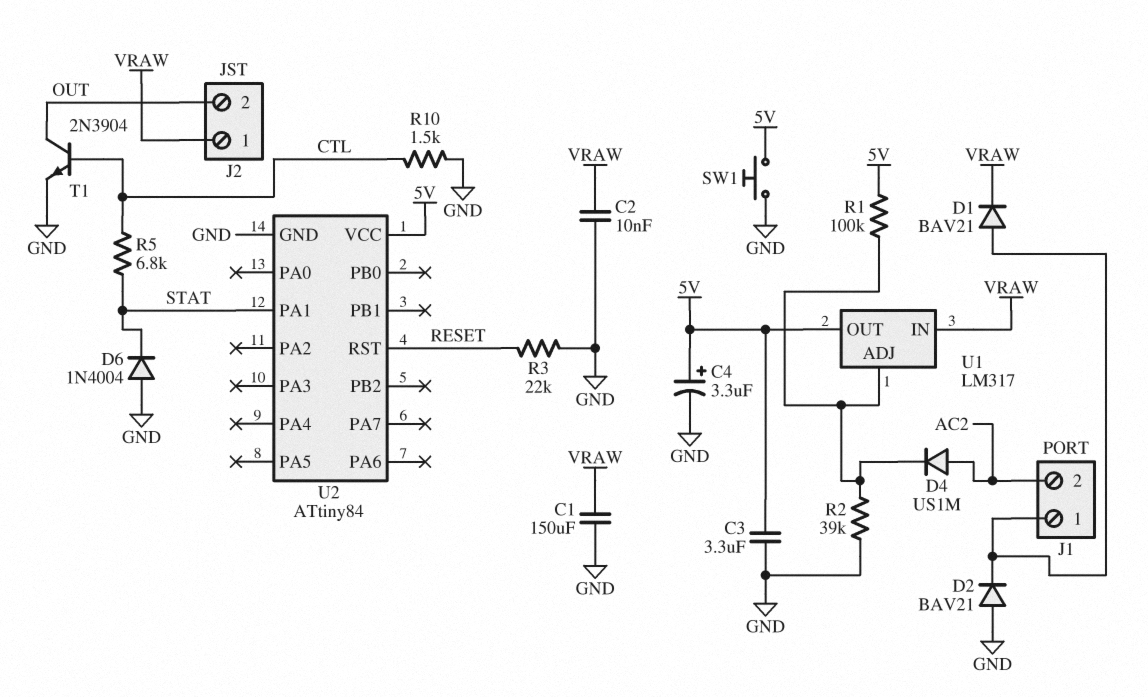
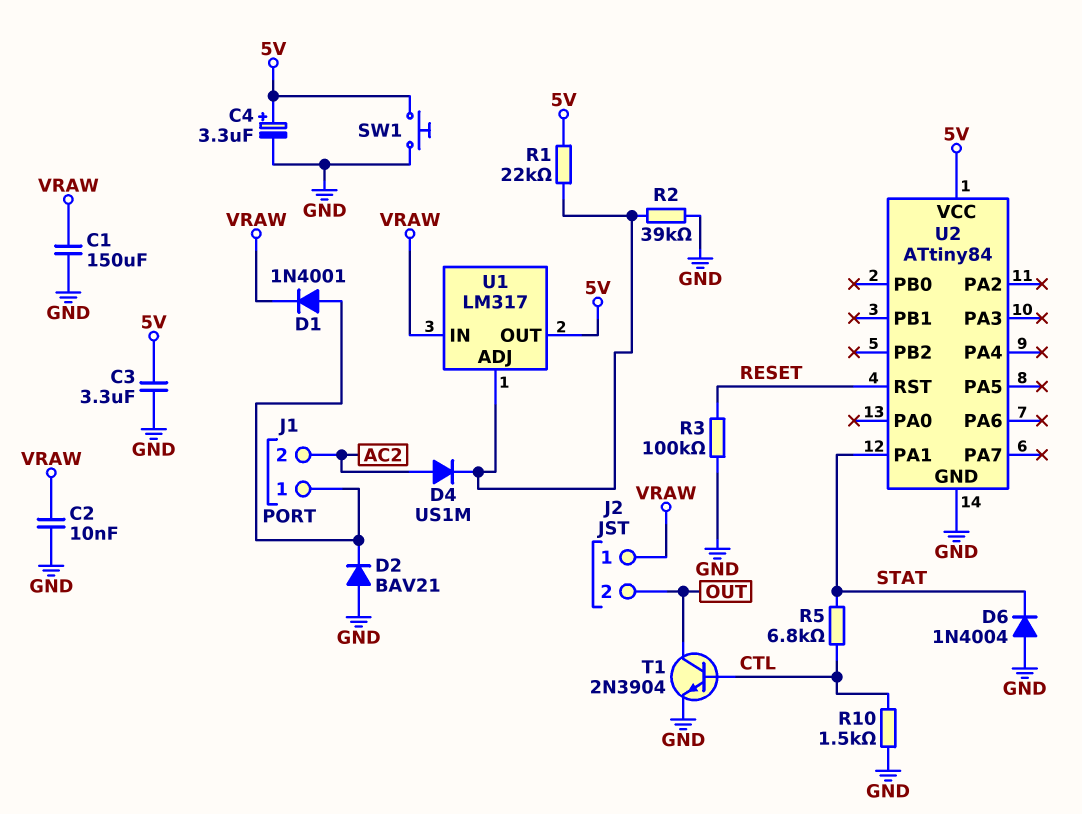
D1: diode BAV21 (A J1/1, K VRAW) -> diode 1N4001 (A J1/1, K VRAW)
R1: 100k (5V, U1/ADJ) -> 22k (5V, U1/ADJ)
R3: 22k (GND, RESET) -> 100k (GND, RESET)

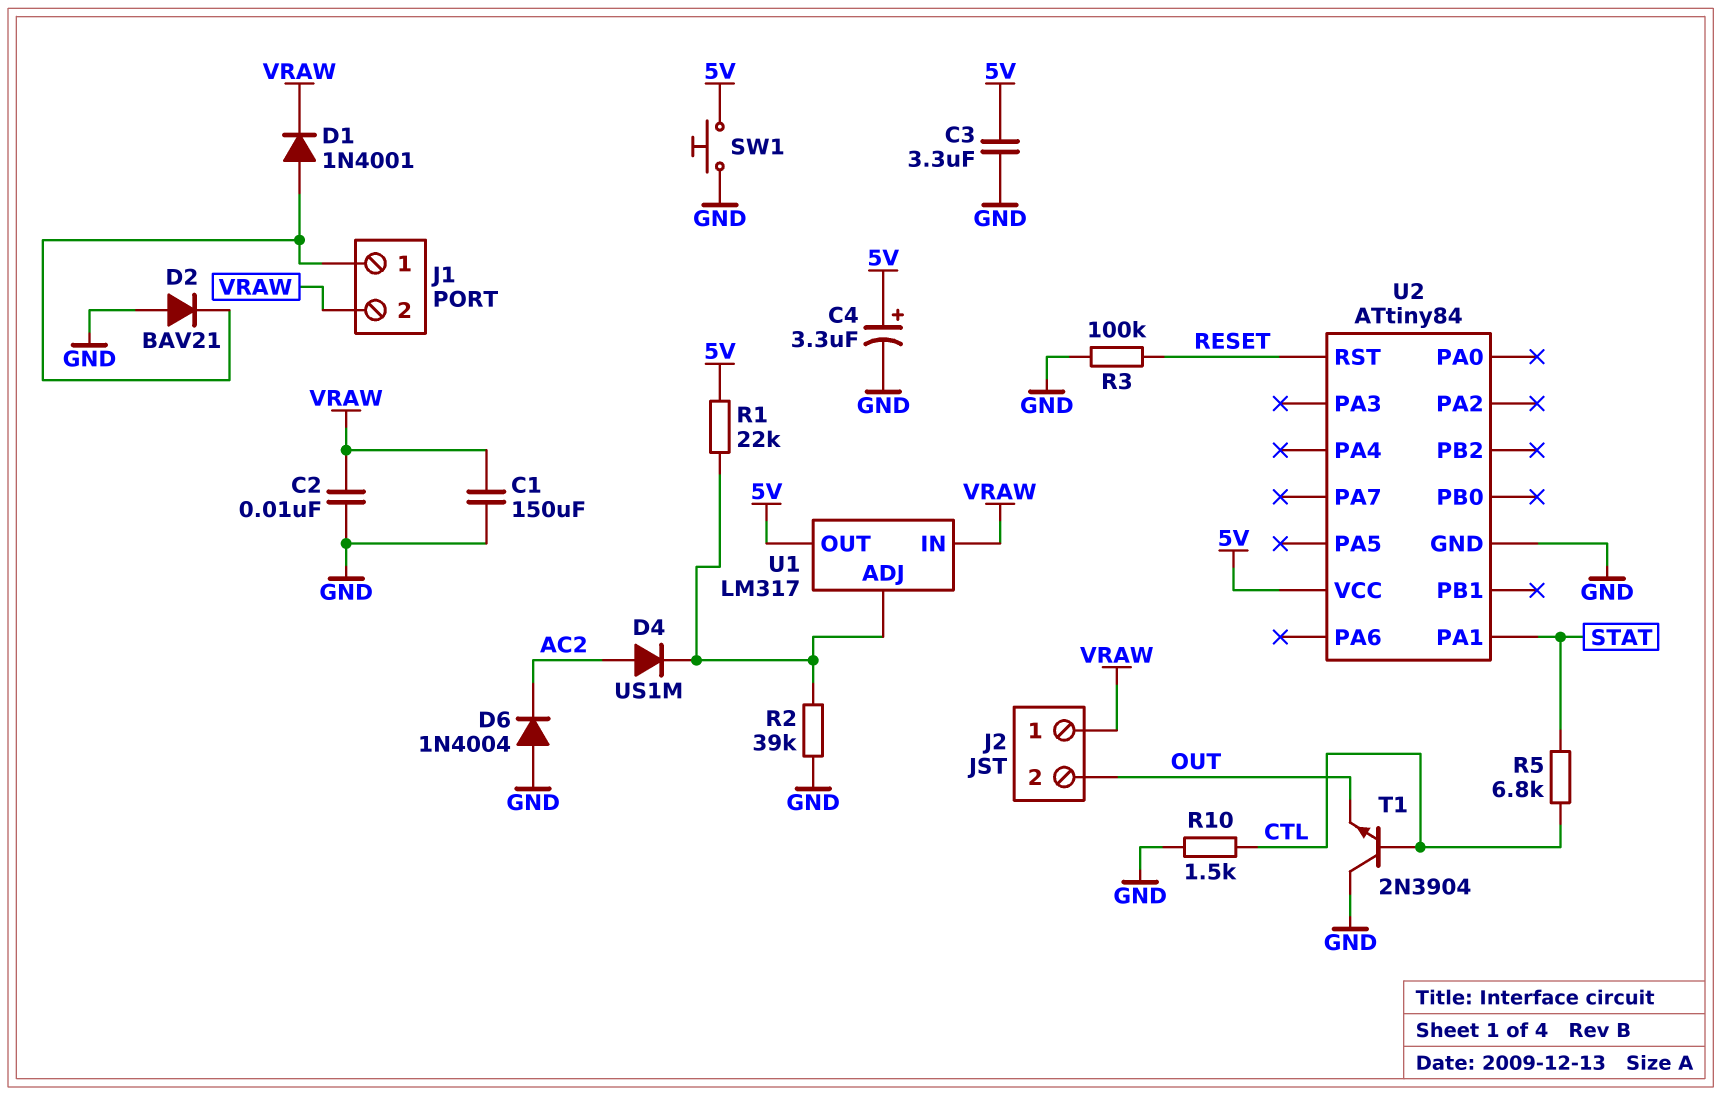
D6: diode 1N4004 (A GND, K STAT) -> diode 1N4004 (A GND, K AC2)
J1 pin 2: AC2 -> VRAW
T1: NPN 2N3904 (B CTL, C OUT, E GND) -> NPN 2N3904 (B CTL, C GND, E OUT)

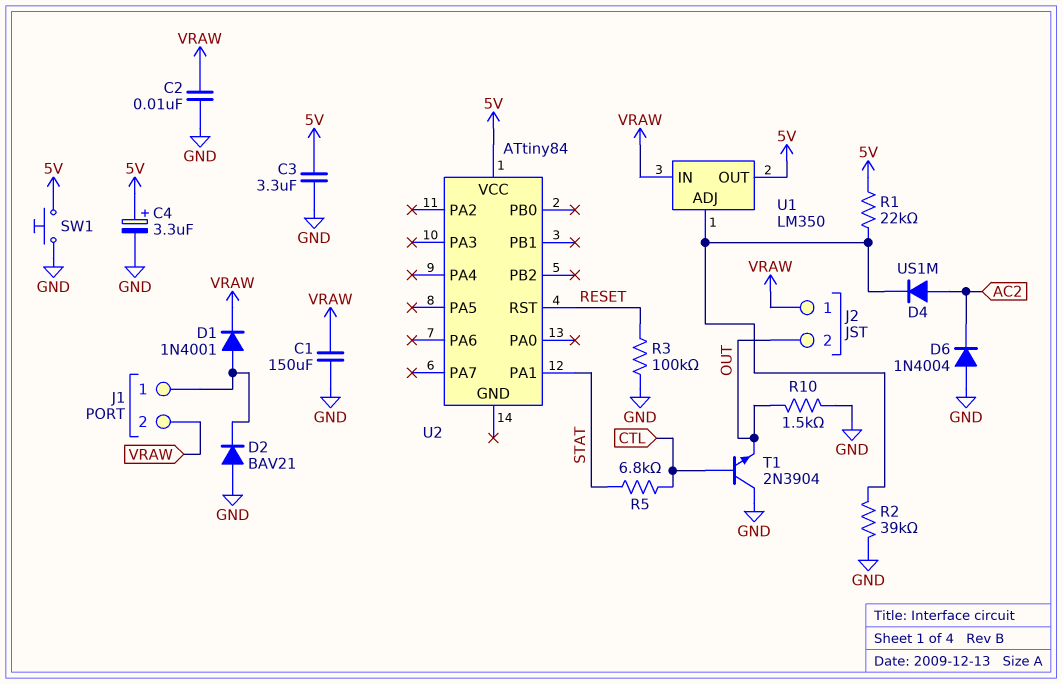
R10: 1.5k (CTL, GND) -> 1.5k (GND, OUT)
U1: LM317 -> LM350
U2 pin GND: GND -> none

